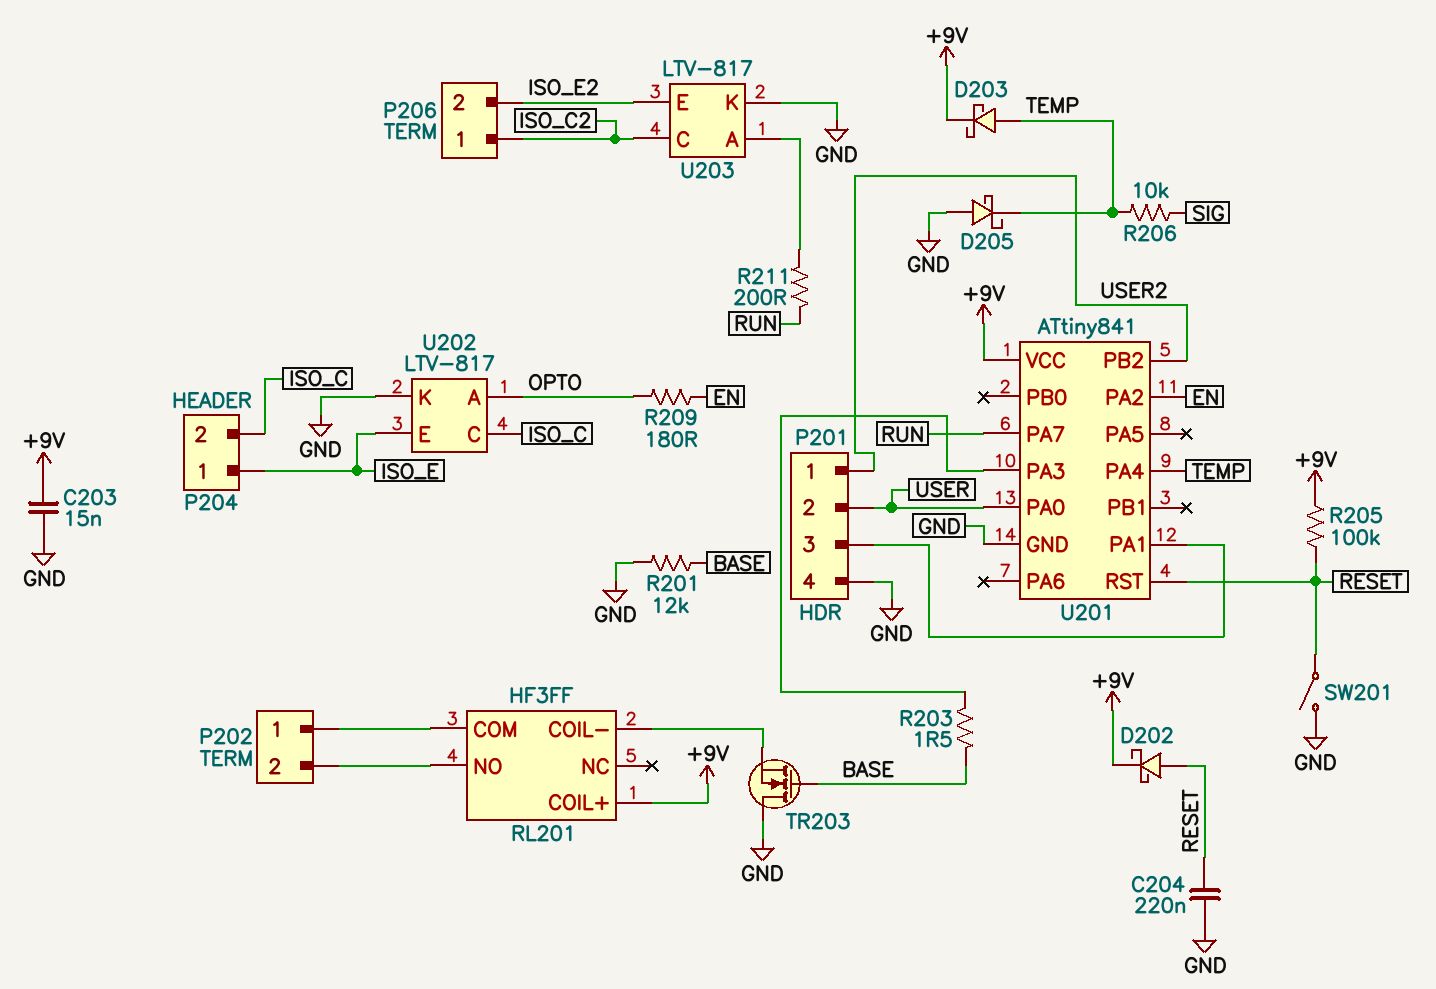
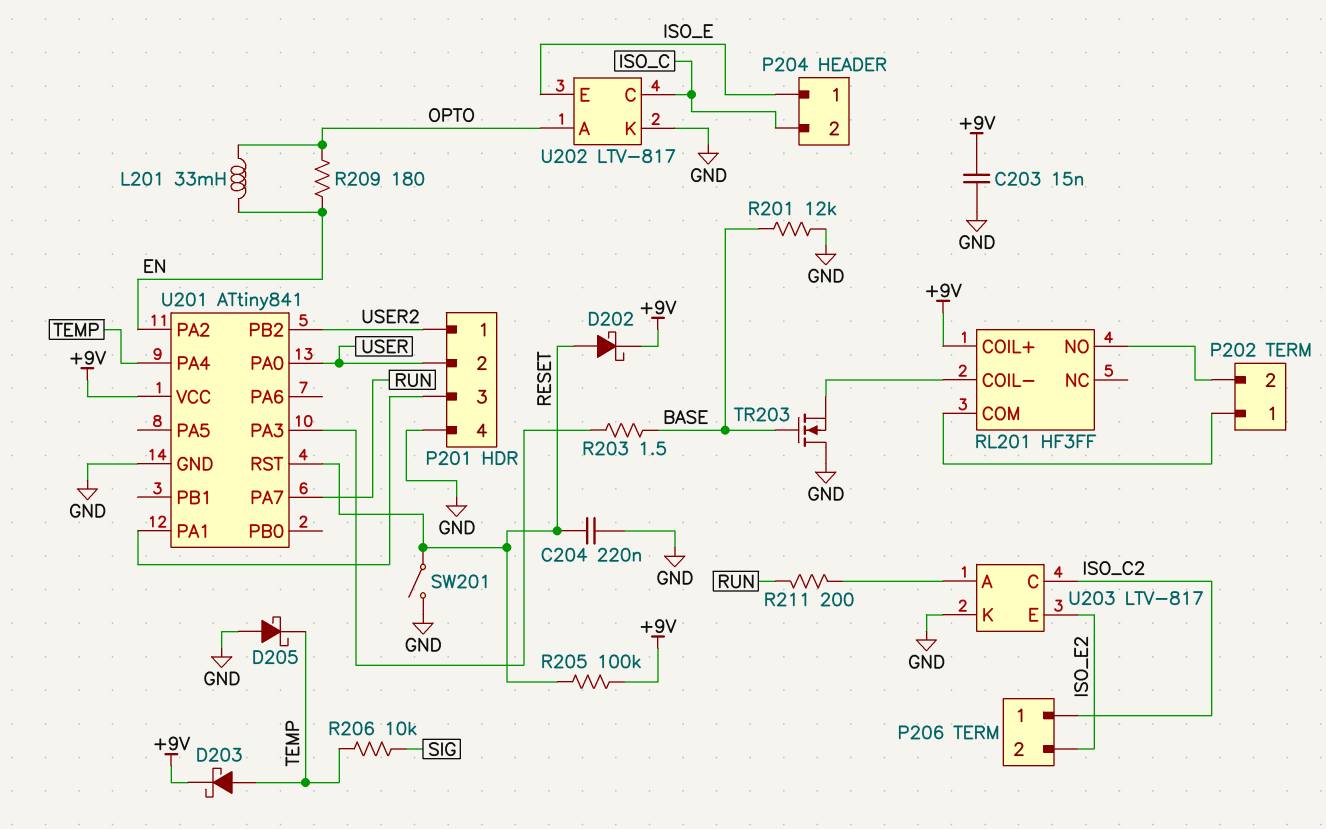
L201: none -> 33mH (EN, OPTO)

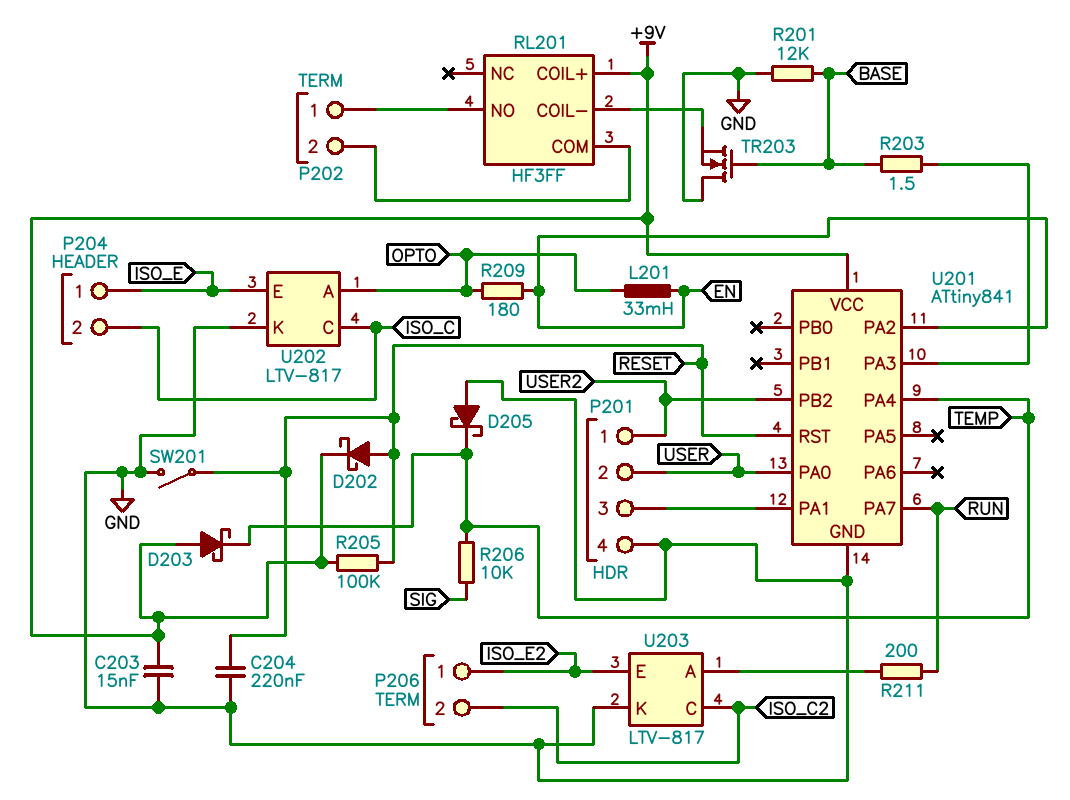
D203: schottky (A TEMP, K +9V) -> schottky (A +9V, K TEMP)
P206 pin 1: ISO_C2 -> ISO_E2
P206 pin 2: ISO_E2 -> ISO_C2
RL201 pin COM: P202/1 -> P202/2
RL201 pin NO: P202/2 -> P202/1

